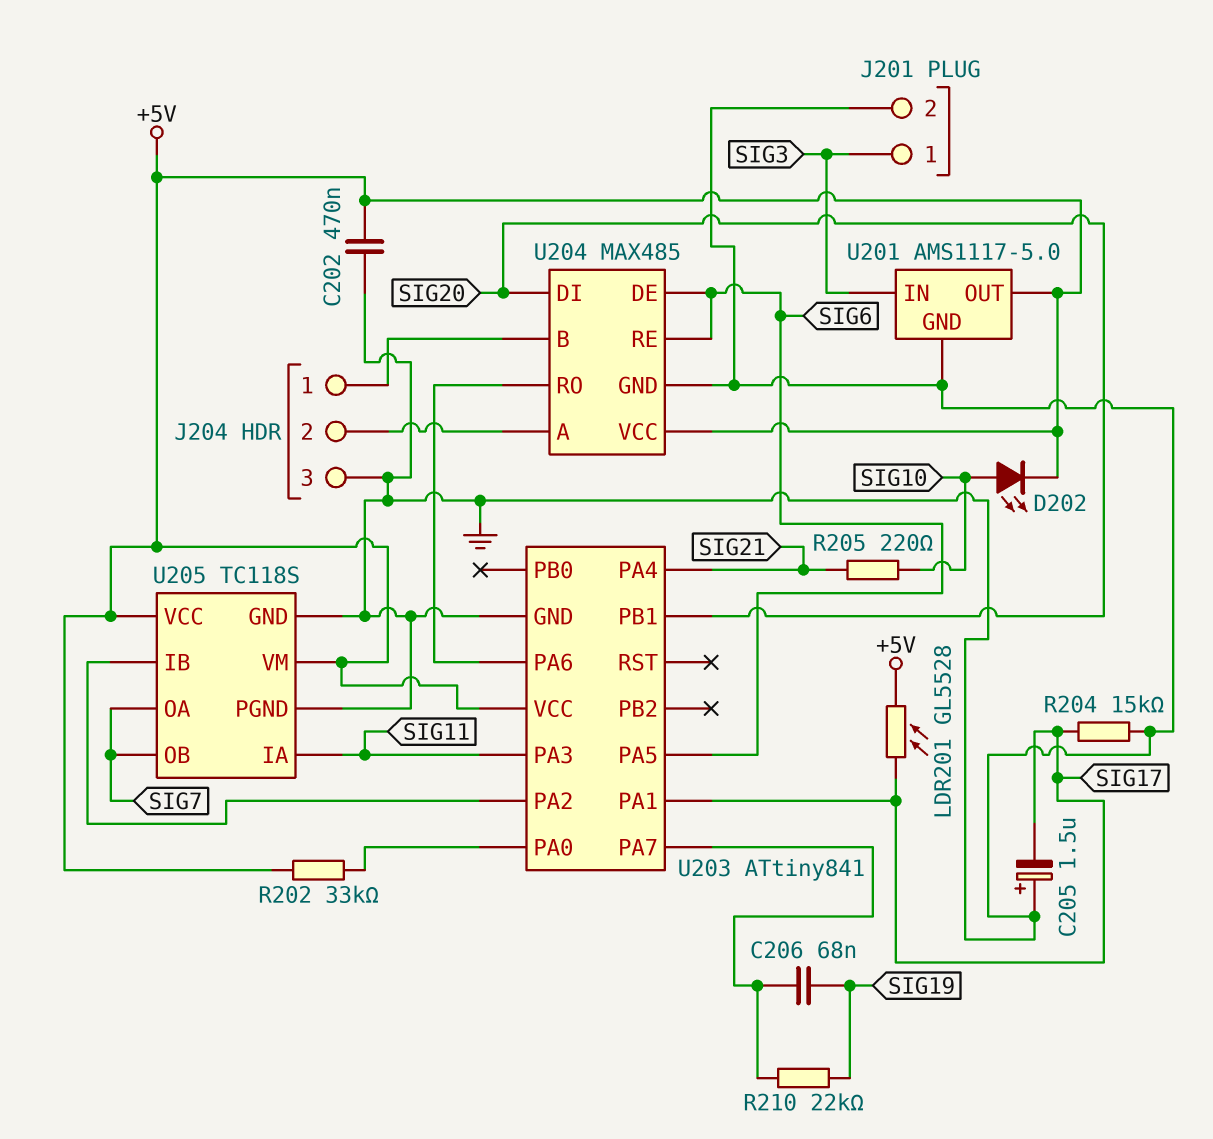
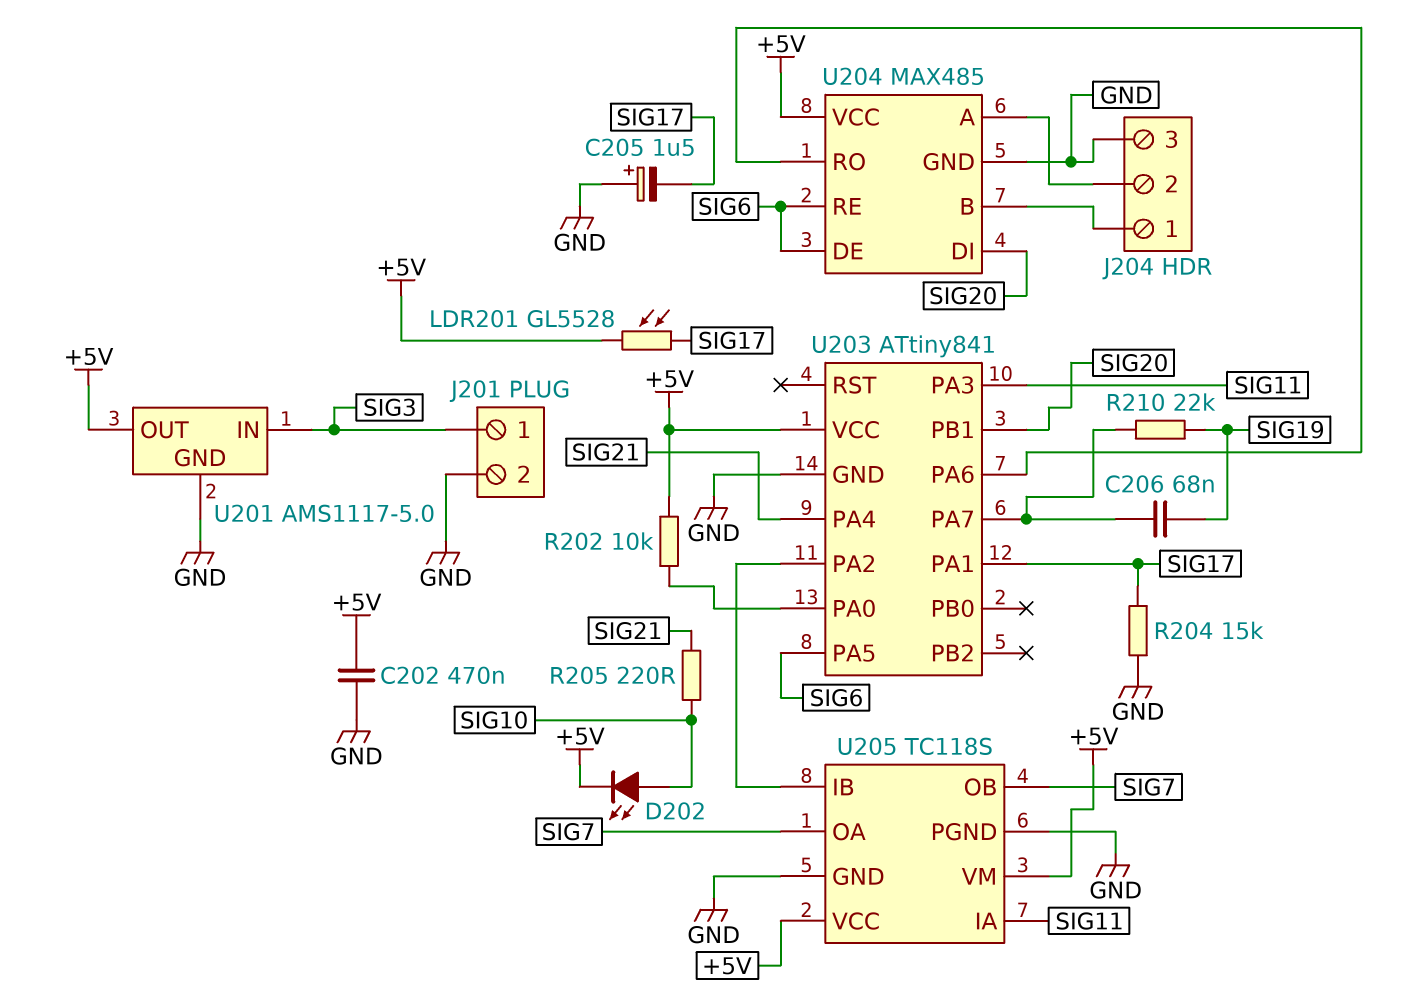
R202: 33k (+5V, U203/PA0) -> 10k (+5V, U203/PA0)

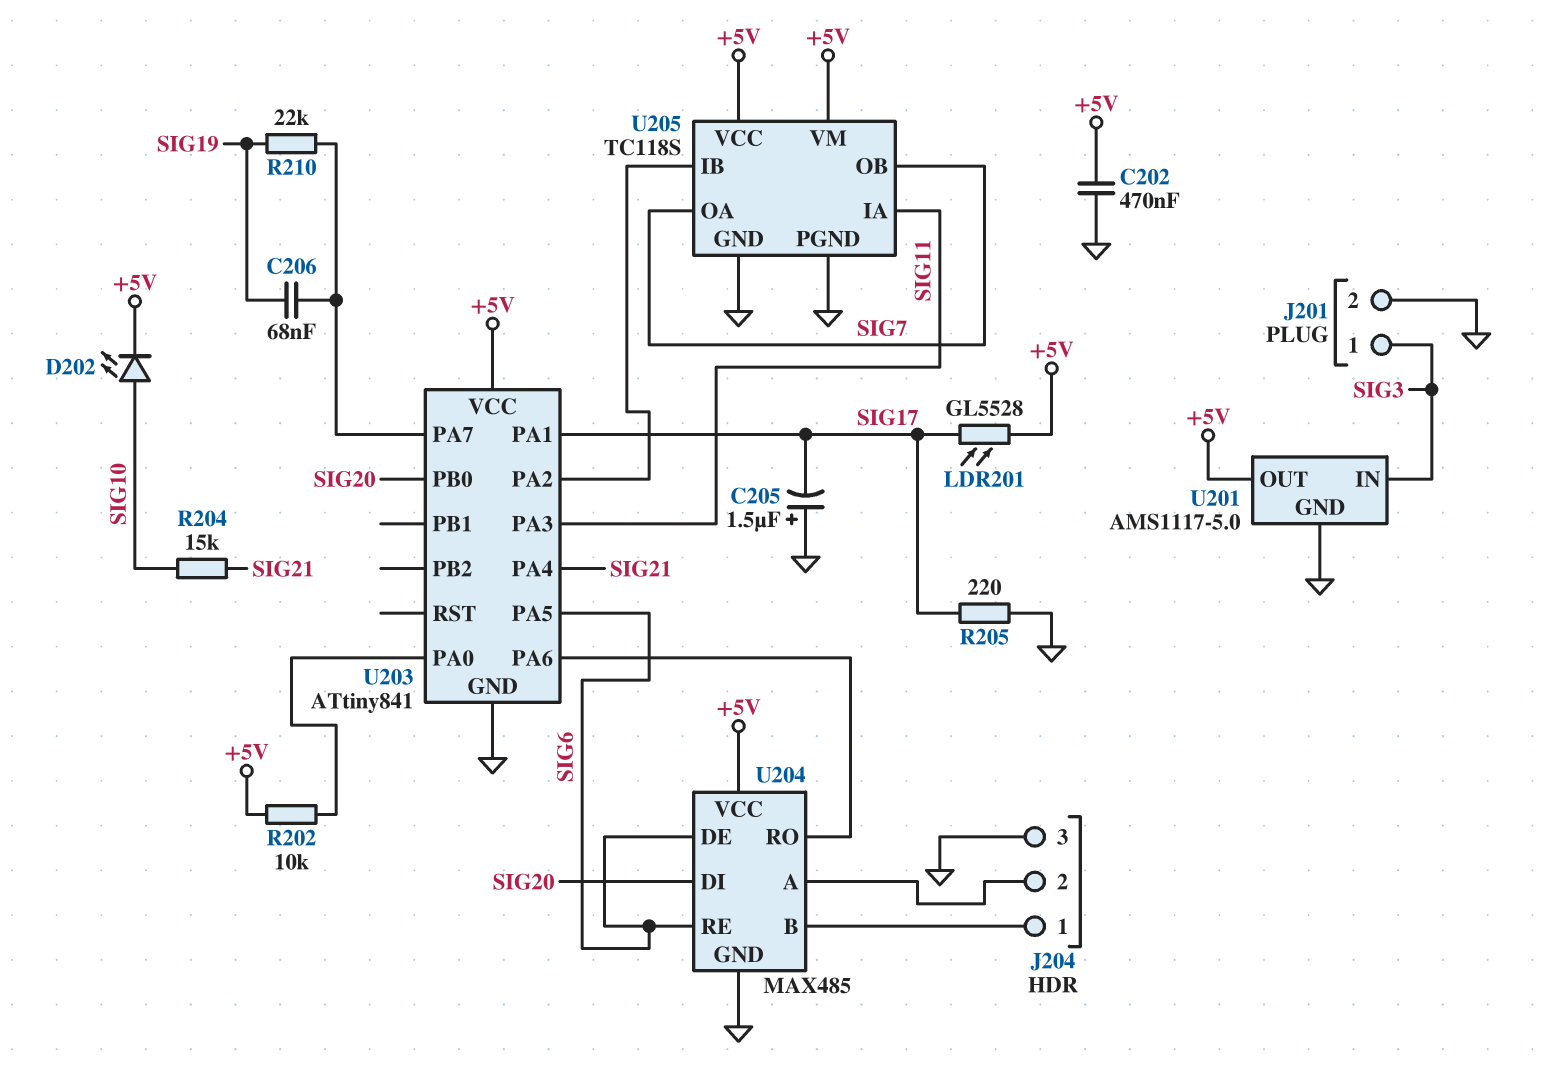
R204: 15k (GND, SIG17) -> 15k (SIG10, SIG21)
R205: 220 (SIG10, SIG21) -> 220 (GND, SIG17)
U203 pin PB0: none -> SIG20
U203 pin PB1: SIG20 -> none

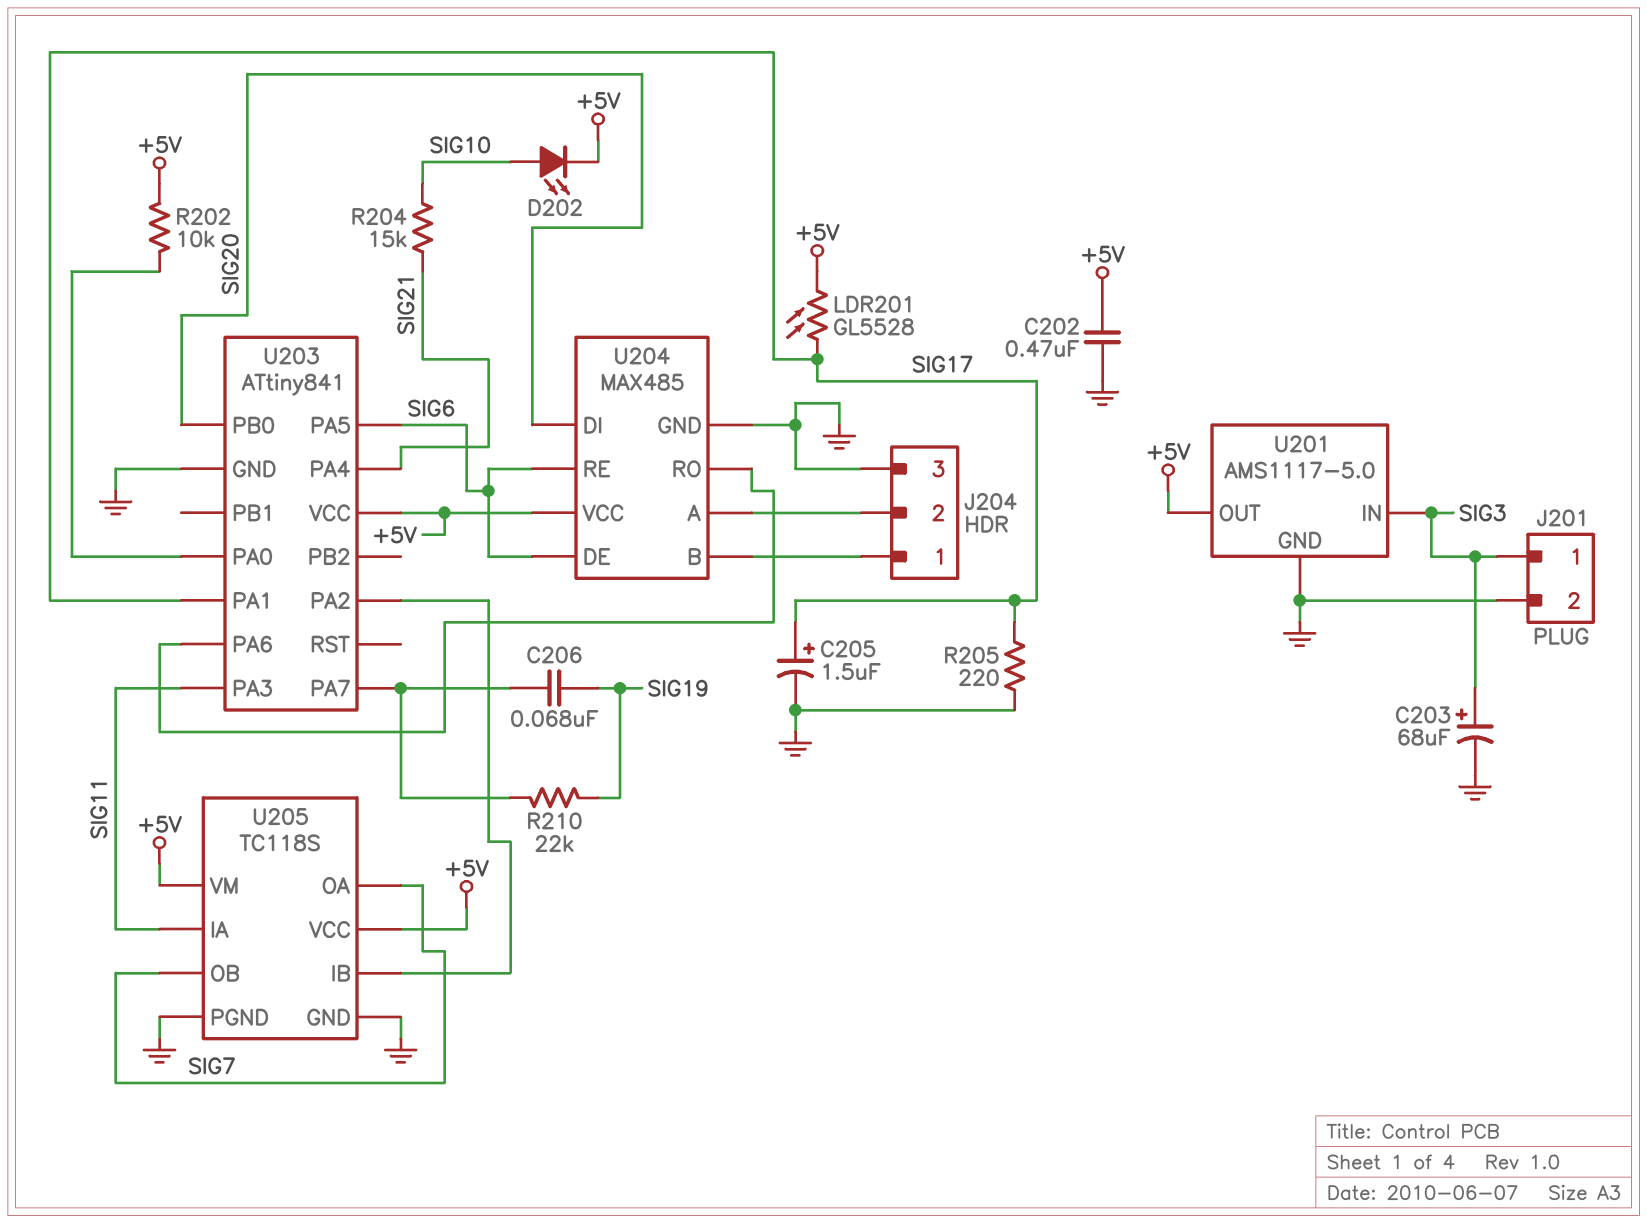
C203: none -> 68uF (plus SIG3, minus GND)
C205: 1.5uF (plus GND, minus SIG17) -> 1.5uF (plus SIG17, minus GND)

